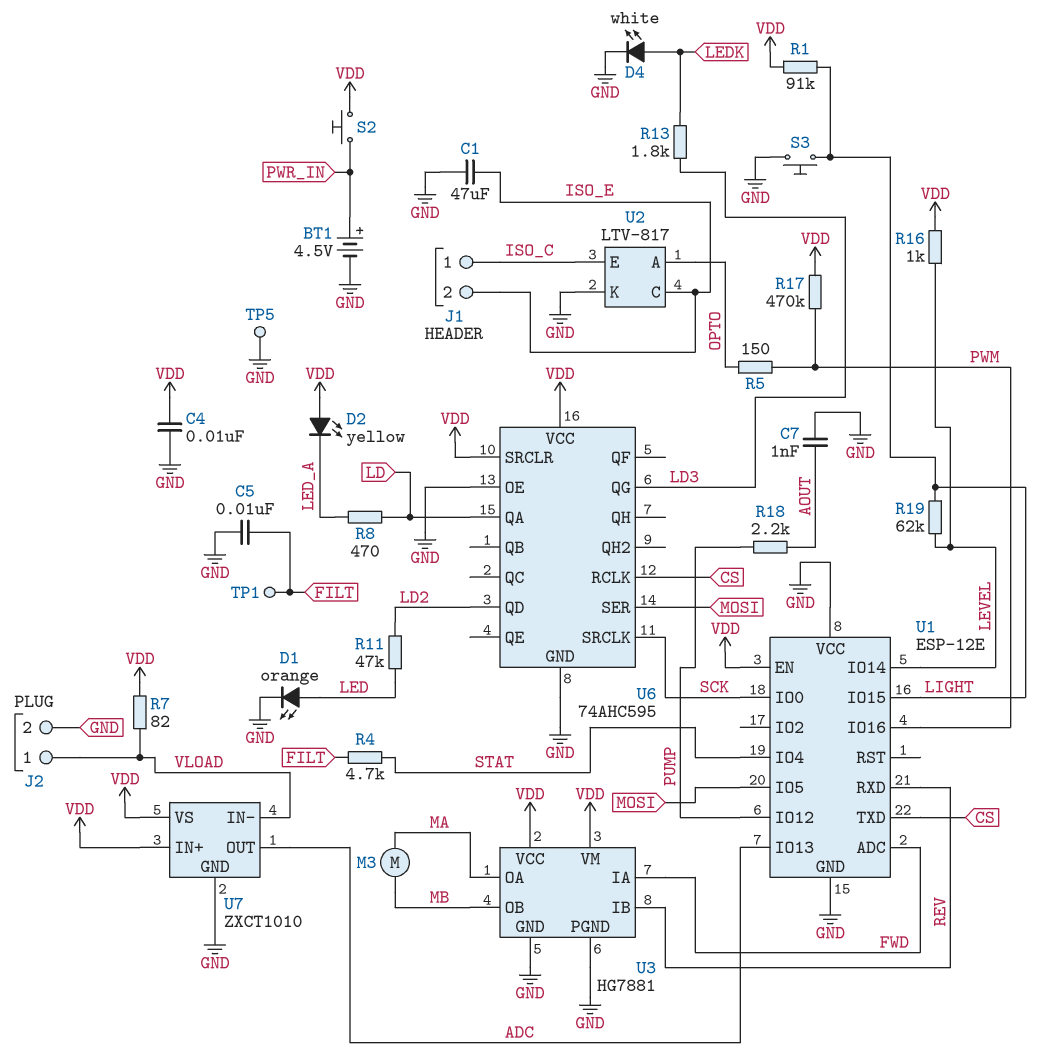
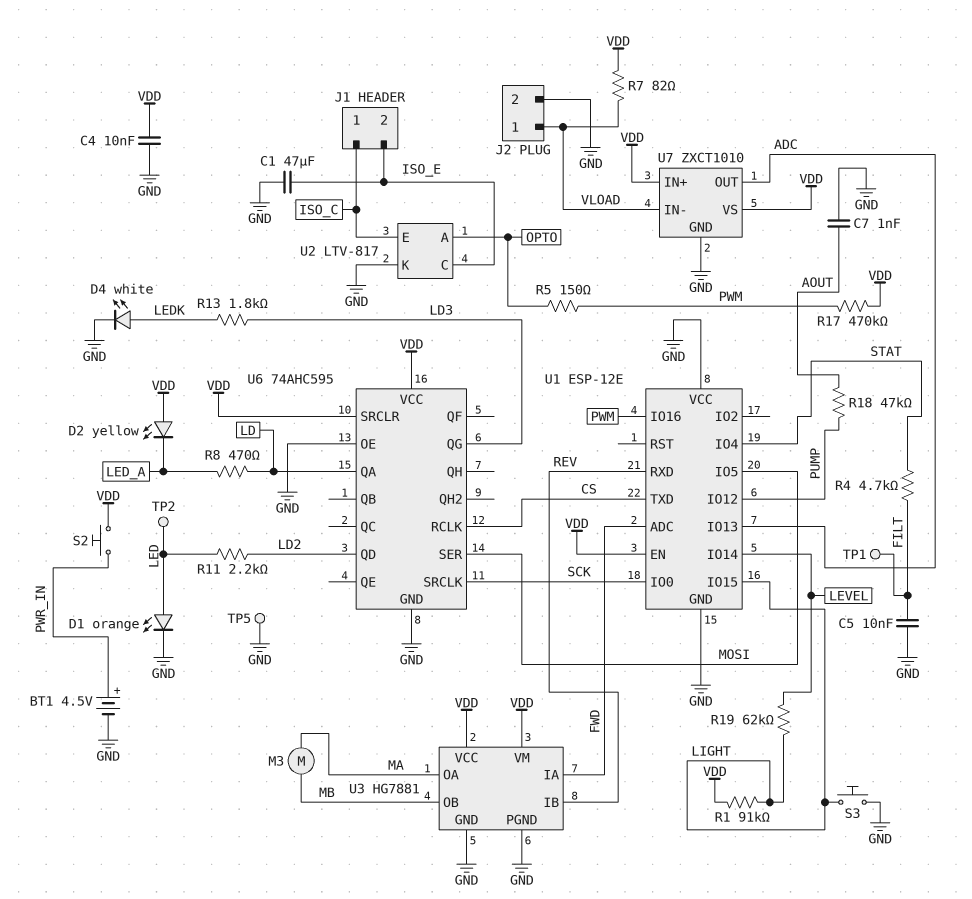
R11: 47k (LD2, LED) -> 2.2k (LD2, LED)
R16: 1k (LEVEL, VDD) -> none
R18: 2.2k (AOUT, PUMP) -> 47k (AOUT, PUMP)
TP2: none -> test point (LED)

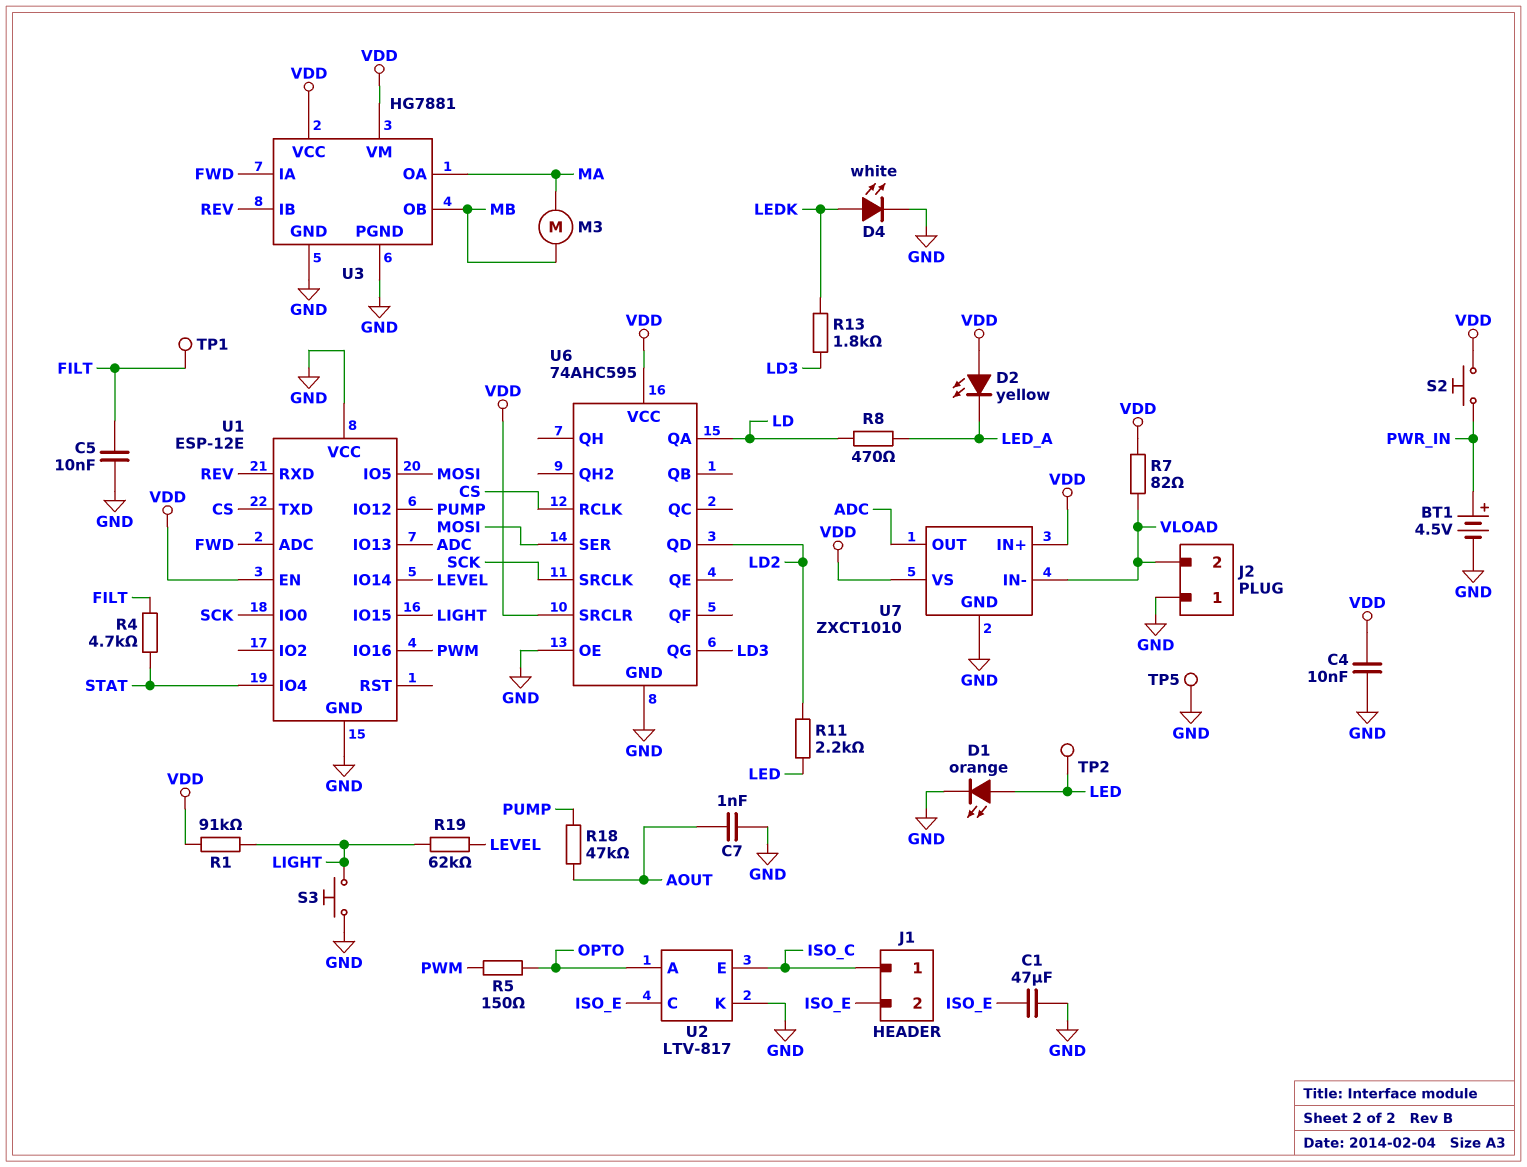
J2 pin 1: VLOAD -> GND
J2 pin 2: GND -> VLOAD
R17: 470k (PWM, VDD) -> none

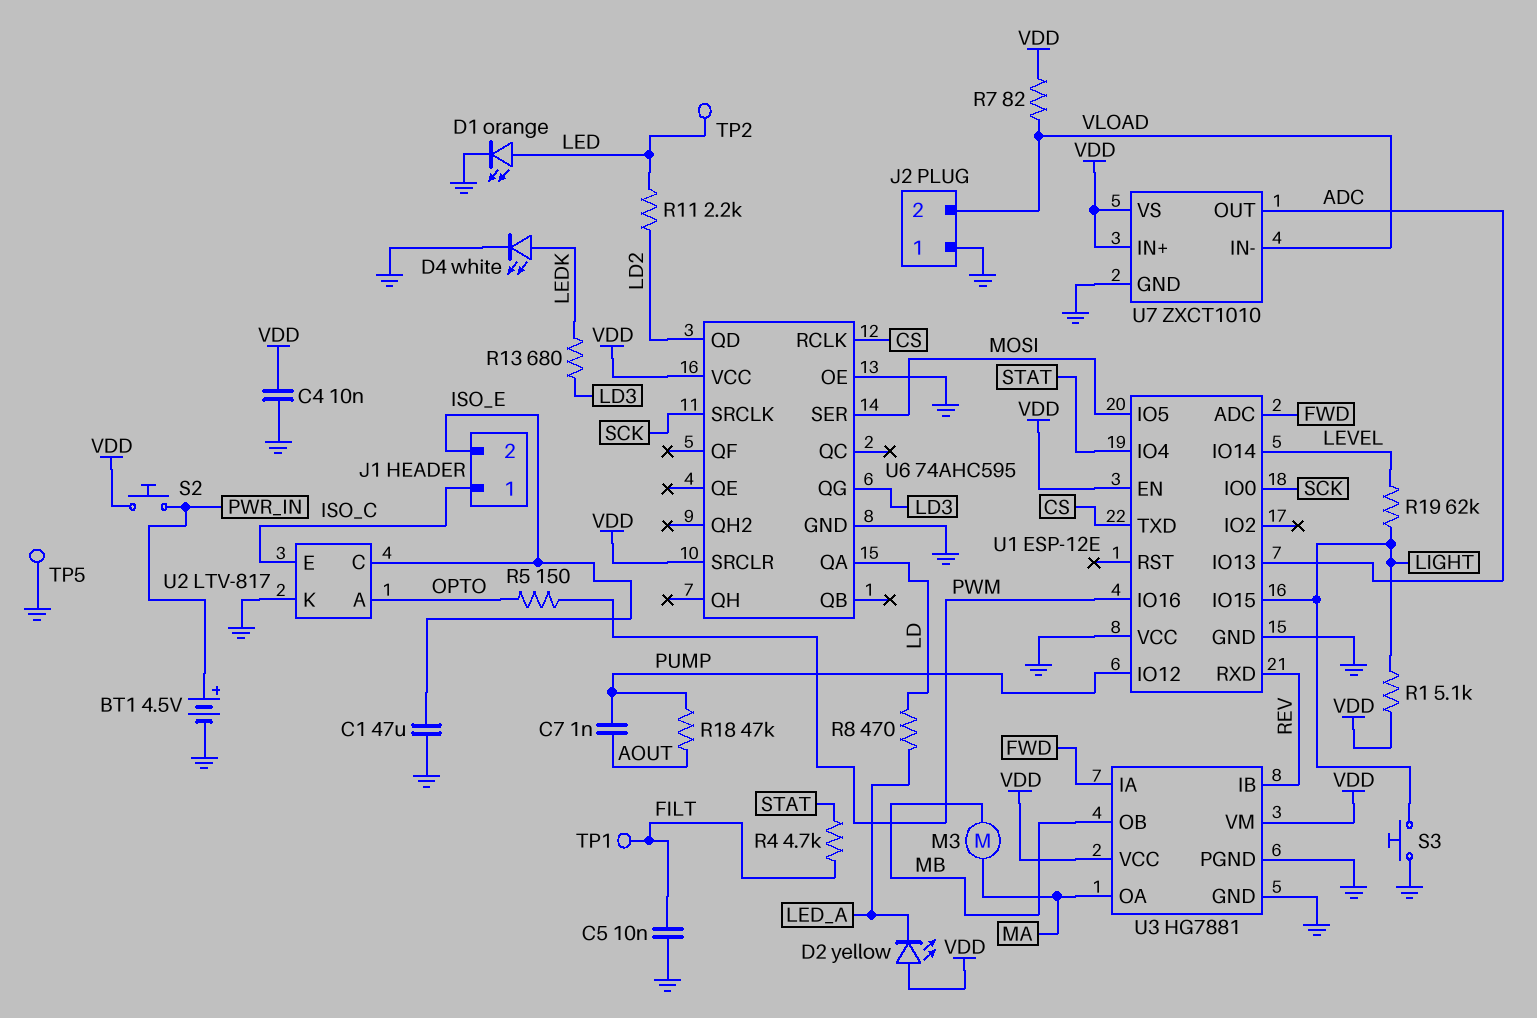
C7: 1nF (AOUT, GND) -> 1nF (AOUT, PUMP)
R1: 91k (LIGHT, VDD) -> 5.1k (LIGHT, VDD)
R13: 1.8k (LD3, LEDK) -> 680 (LD3, LEDK)

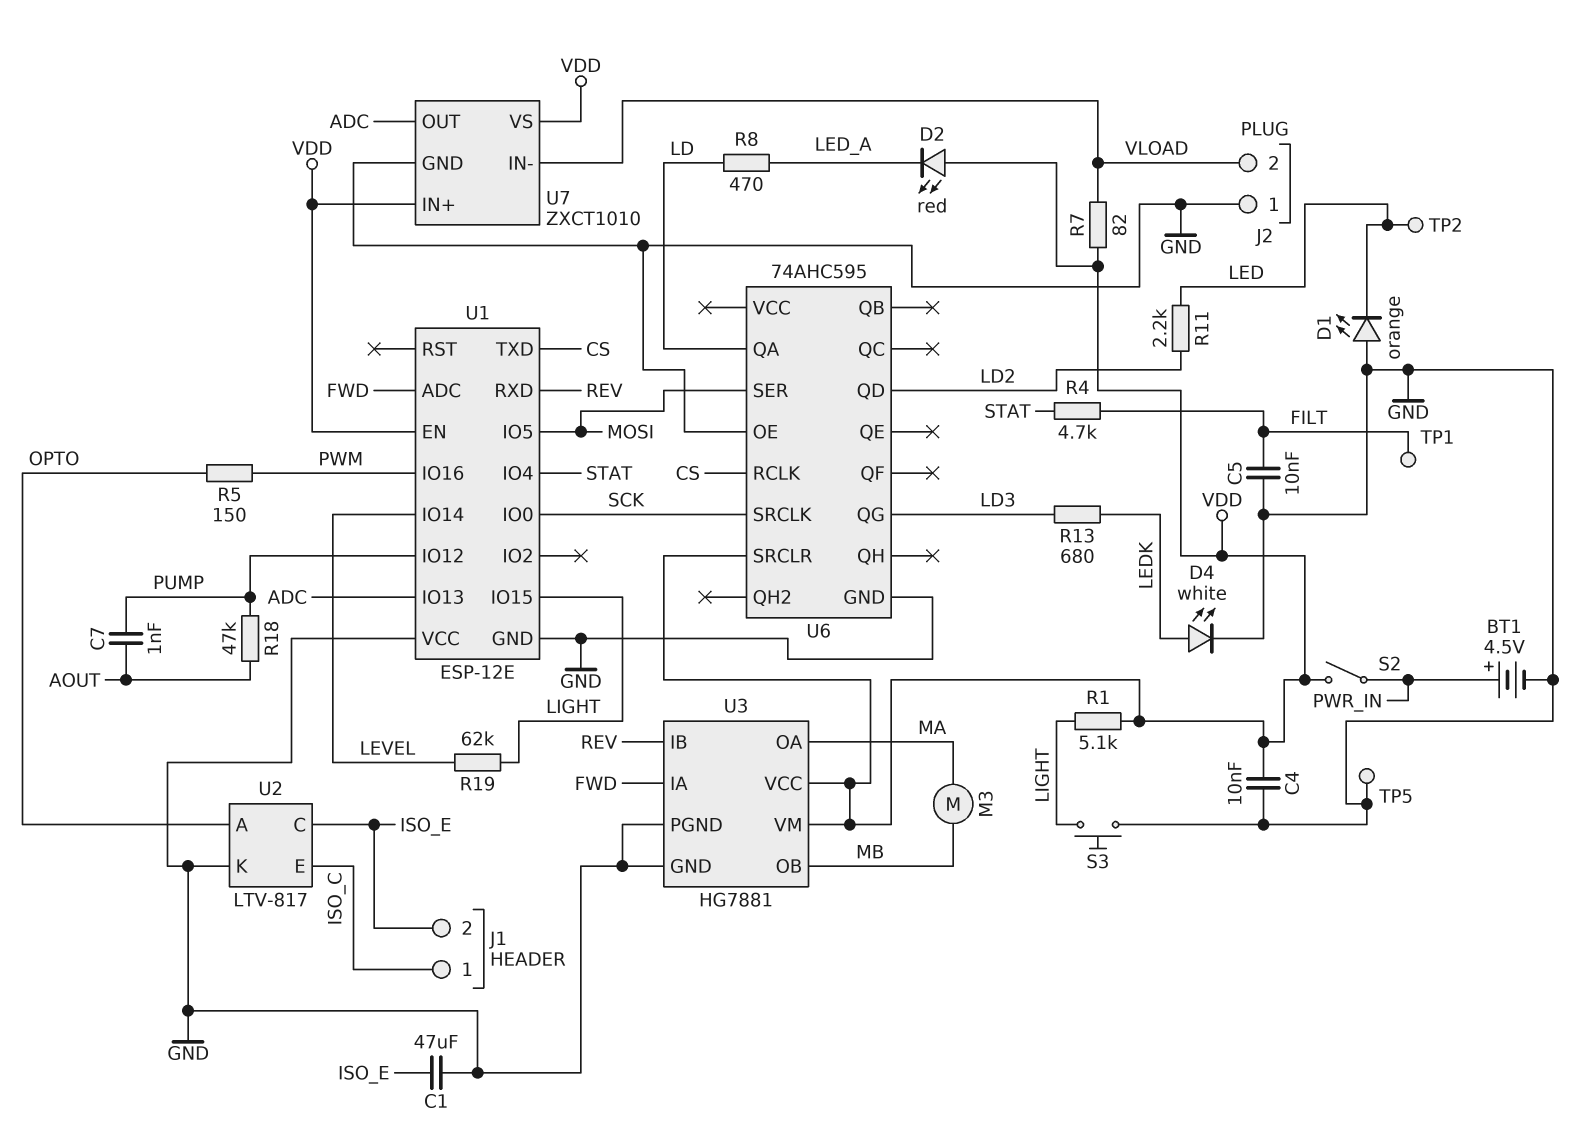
D1: LED orange (A LED, K GND) -> LED orange (A GND, K LED)
D2: LED yellow (A VDD, K LED_A) -> LED red (A VDD, K LED_A)
S2: button (PWR_IN, VDD) -> switch (PWR_IN, VDD)
U6 pin VCC: VDD -> none

